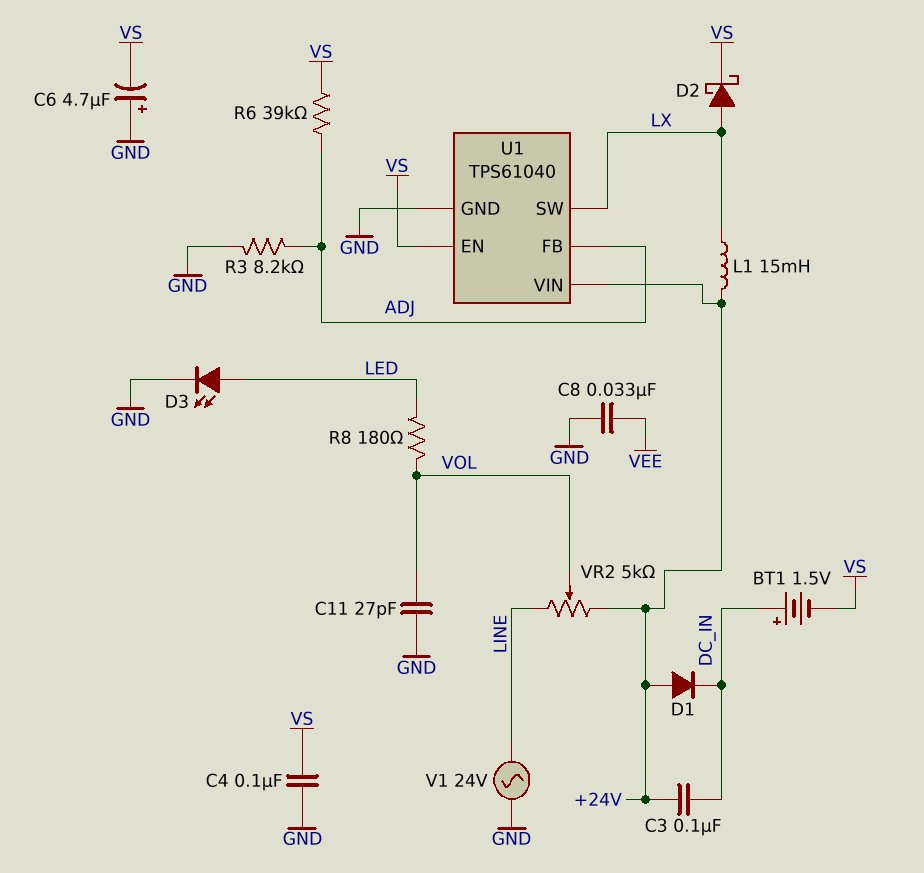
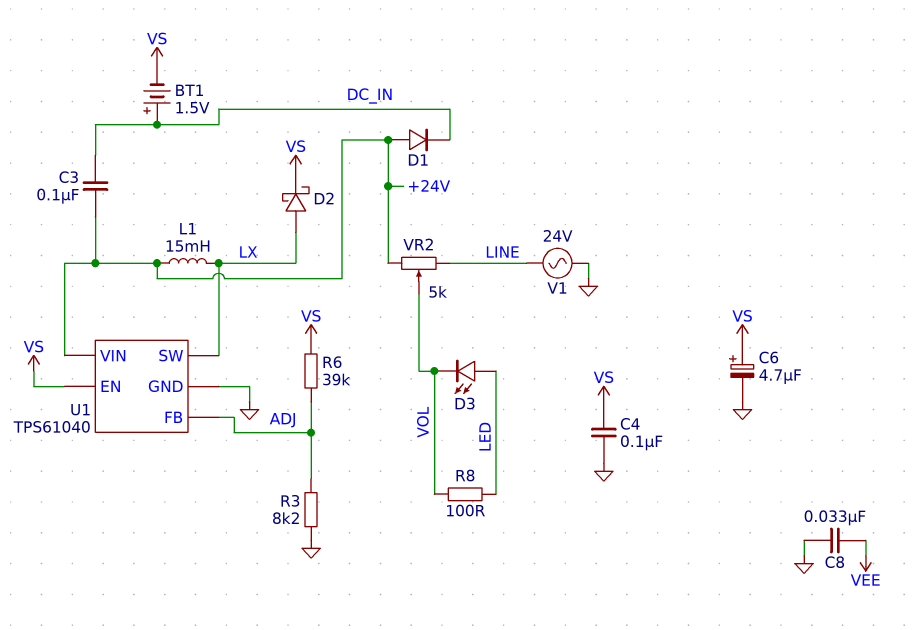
C6: 4.7uF (plus GND, minus VS) -> 4.7uF (plus VS, minus GND)
C11: 27pF (GND, VOL) -> none
D3: LED (A LED, K GND) -> LED (A LED, K VOL)
R8: 180 (LED, VOL) -> 100 (LED, VOL)

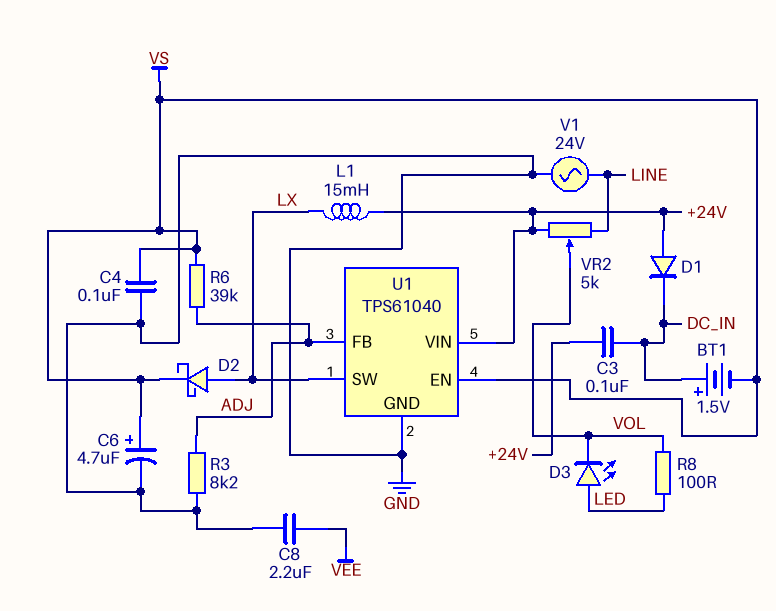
C8: 33nF (GND, VEE) -> 2.2uF (GND, VEE)

